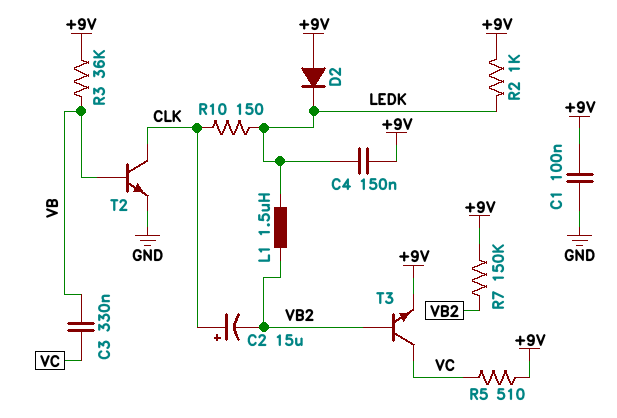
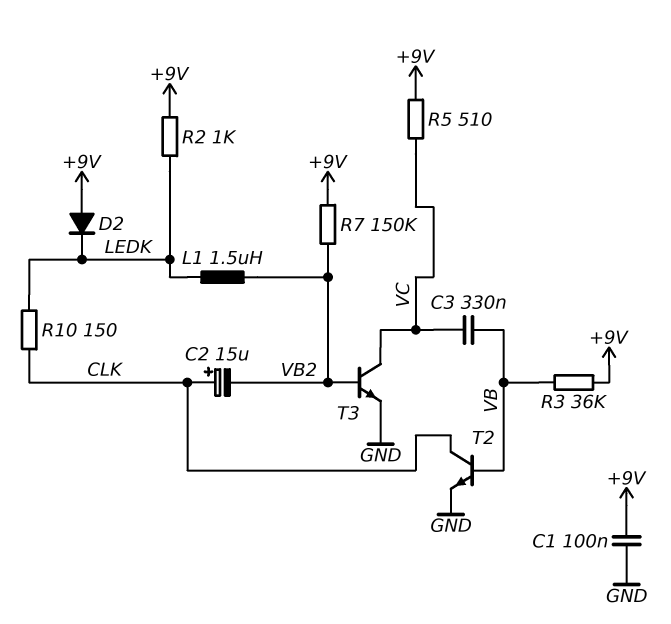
C4: 150nF (+9V, LEDK) -> none
T3: NPN (B VB2, C VC, E +9V) -> NPN (B VB2, C VC, E GND)

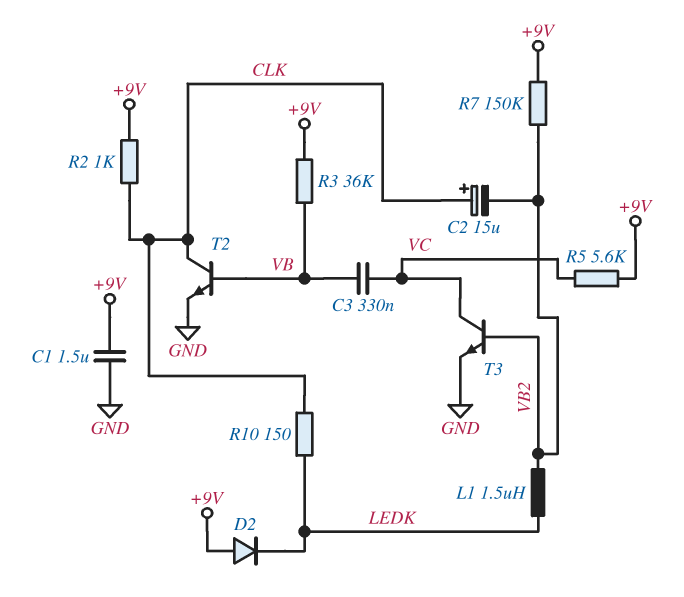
C1: 100nF (+9V, GND) -> 1.5uF (+9V, GND)
R2: 1k (+9V, LEDK) -> 1k (+9V, CLK)
R5: 510 (+9V, VC) -> 5.6k (+9V, VC)

